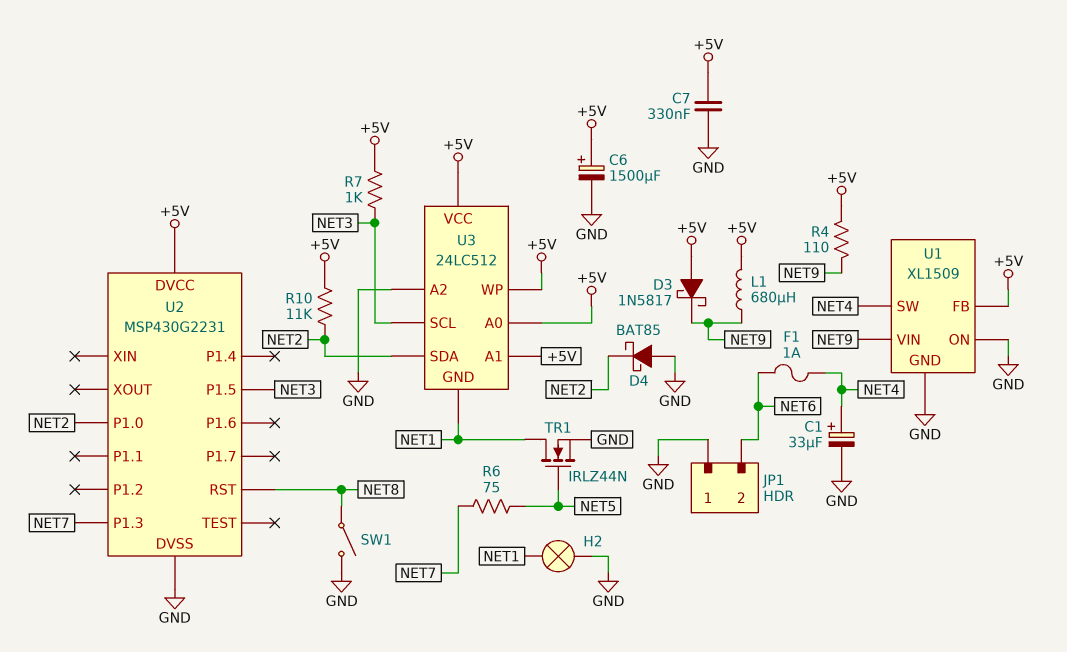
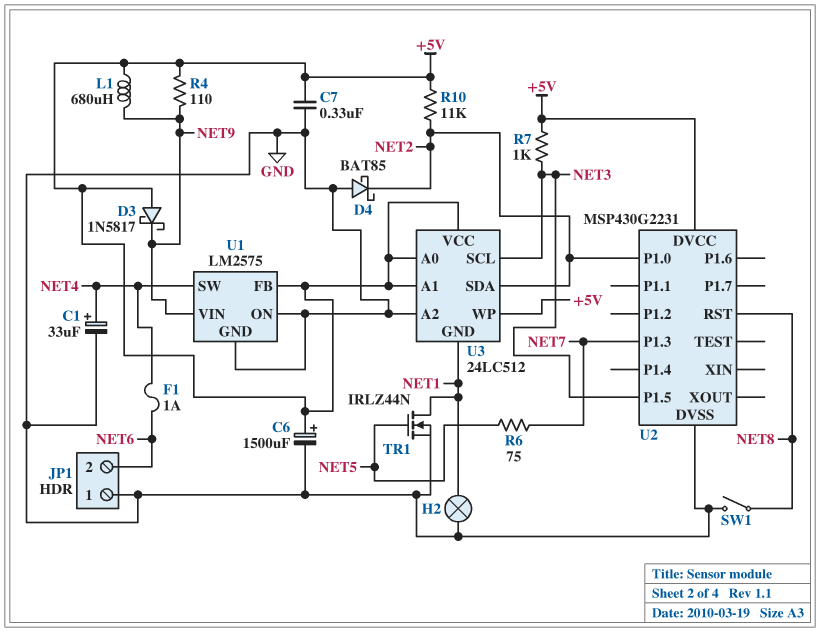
U1: XL1509 -> LM2575

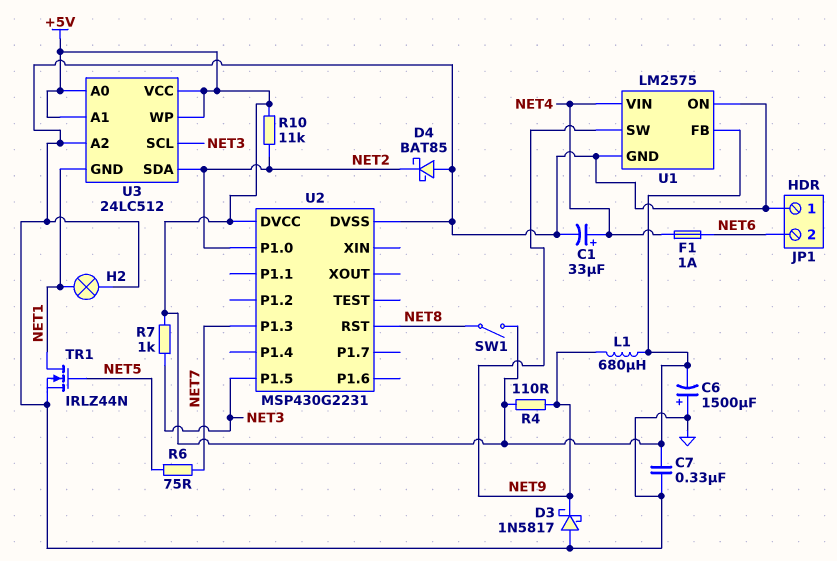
C6: 1500uF (plus +5V, minus GND) -> 1500uF (plus GND, minus +5V)
D3: schottky 1N5817 (A +5V, K NET9) -> schottky 1N5817 (A GND, K NET9)
SW1: switch (GND, NET8) -> switch (+5V, NET8)
U1 pin SW: NET4 -> NET9
U1 pin VIN: NET9 -> NET4

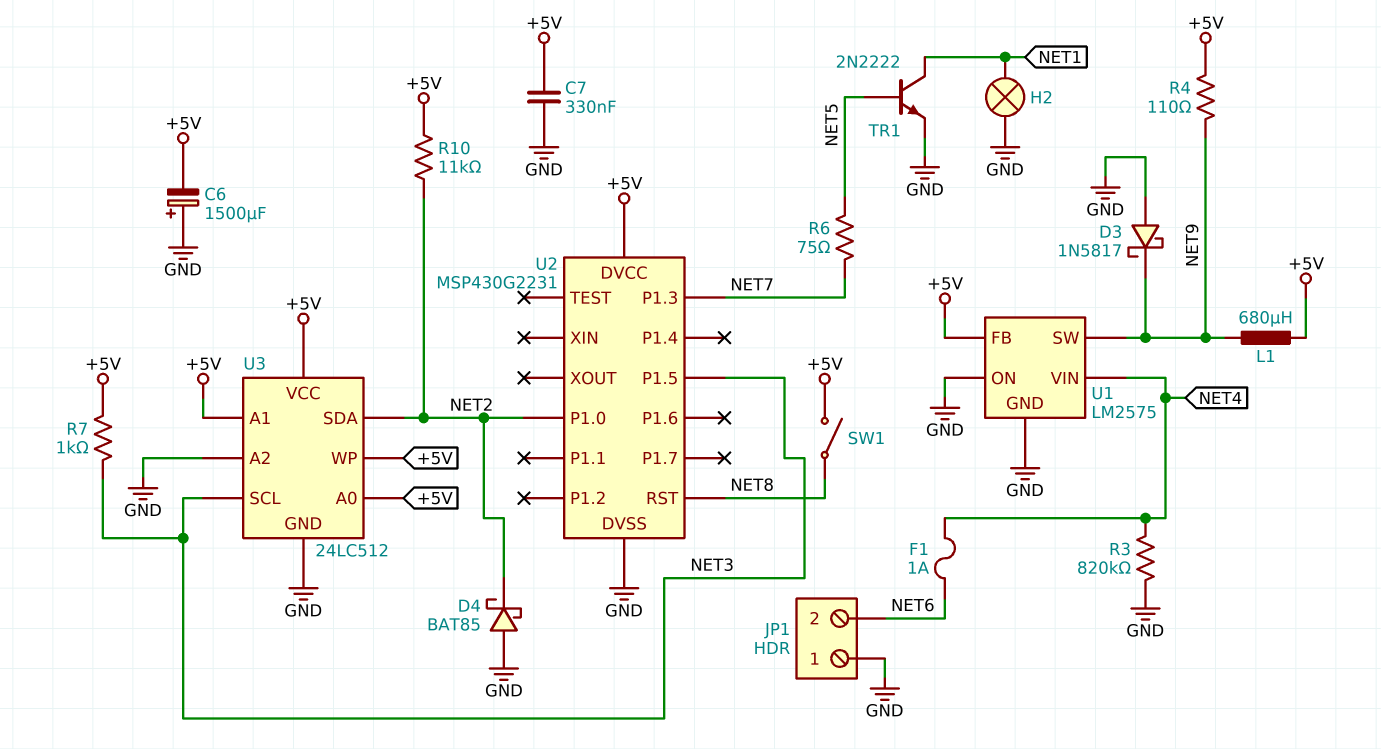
C1: 33uF (plus NET4, minus GND) -> none
R3: none -> 820k (GND, NET4)
TR1: NMOS IRLZ44N (G NET5, D NET1, S GND) -> NPN 2N2222 (B NET5, C NET1, E GND)
U3 pin GND: NET1 -> GND

